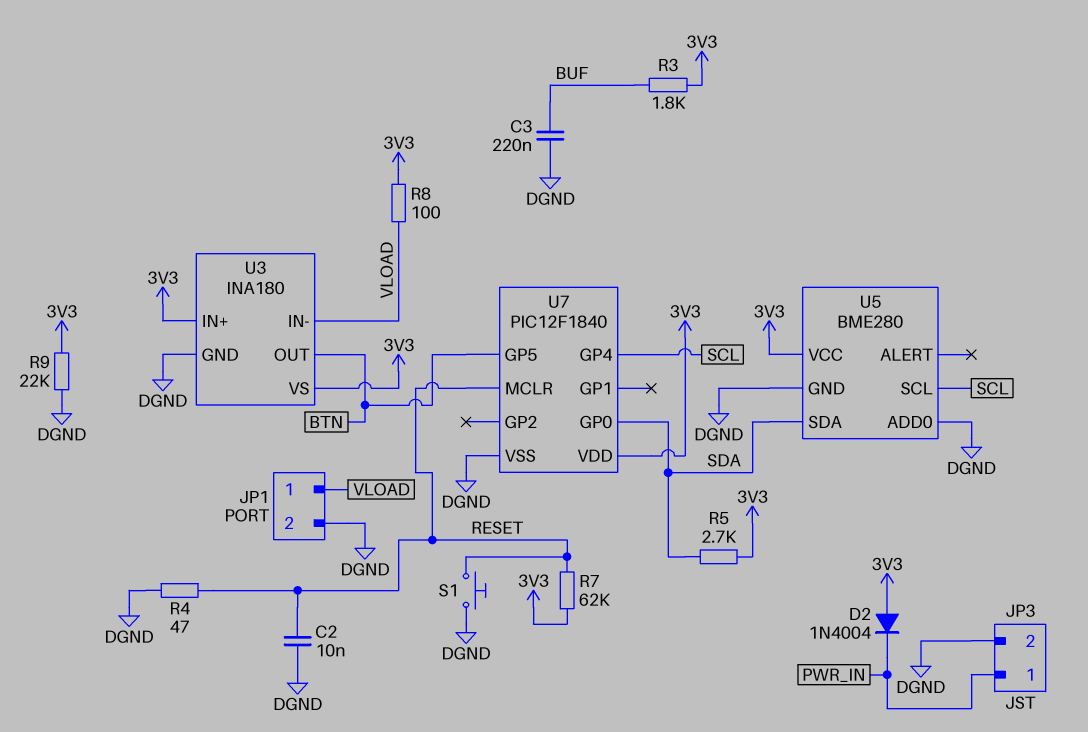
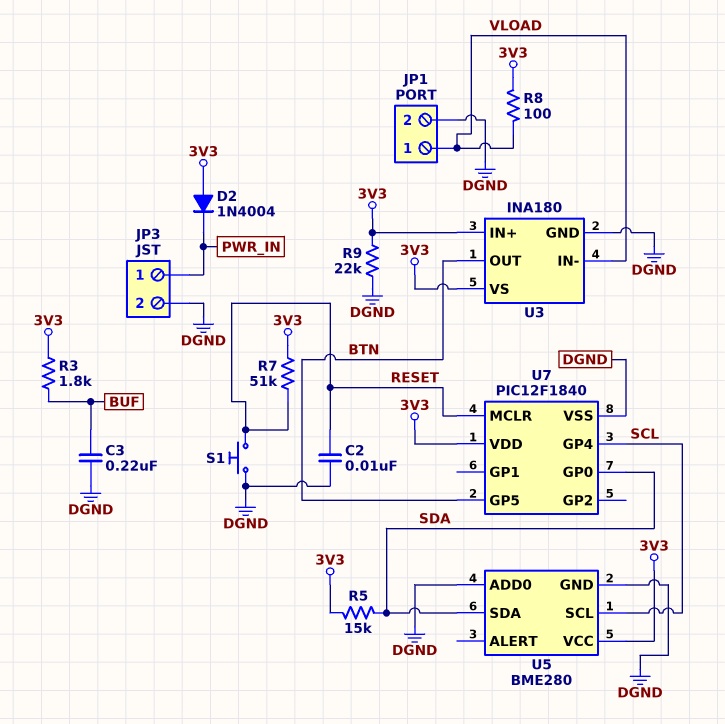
R4: 47 (DGND, RESET) -> none
R5: 2.7k (3V3, SDA) -> 15k (3V3, SDA)
R7: 62k (3V3, RESET) -> 51k (3V3, RESET)

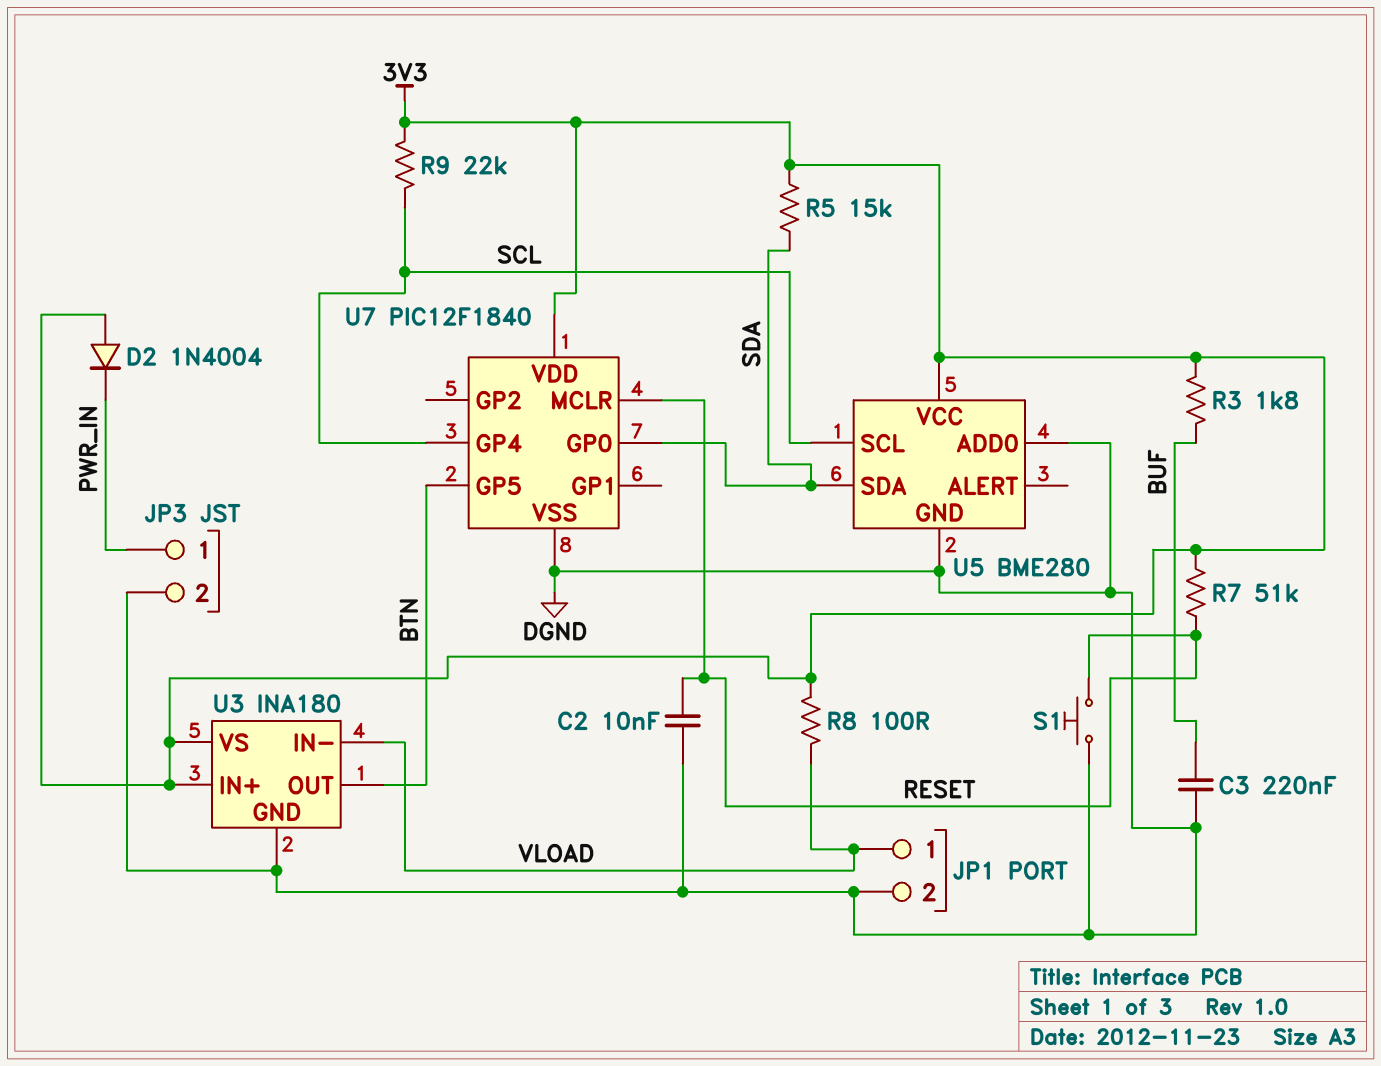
R9: 22k (3V3, DGND) -> 22k (3V3, SCL)

